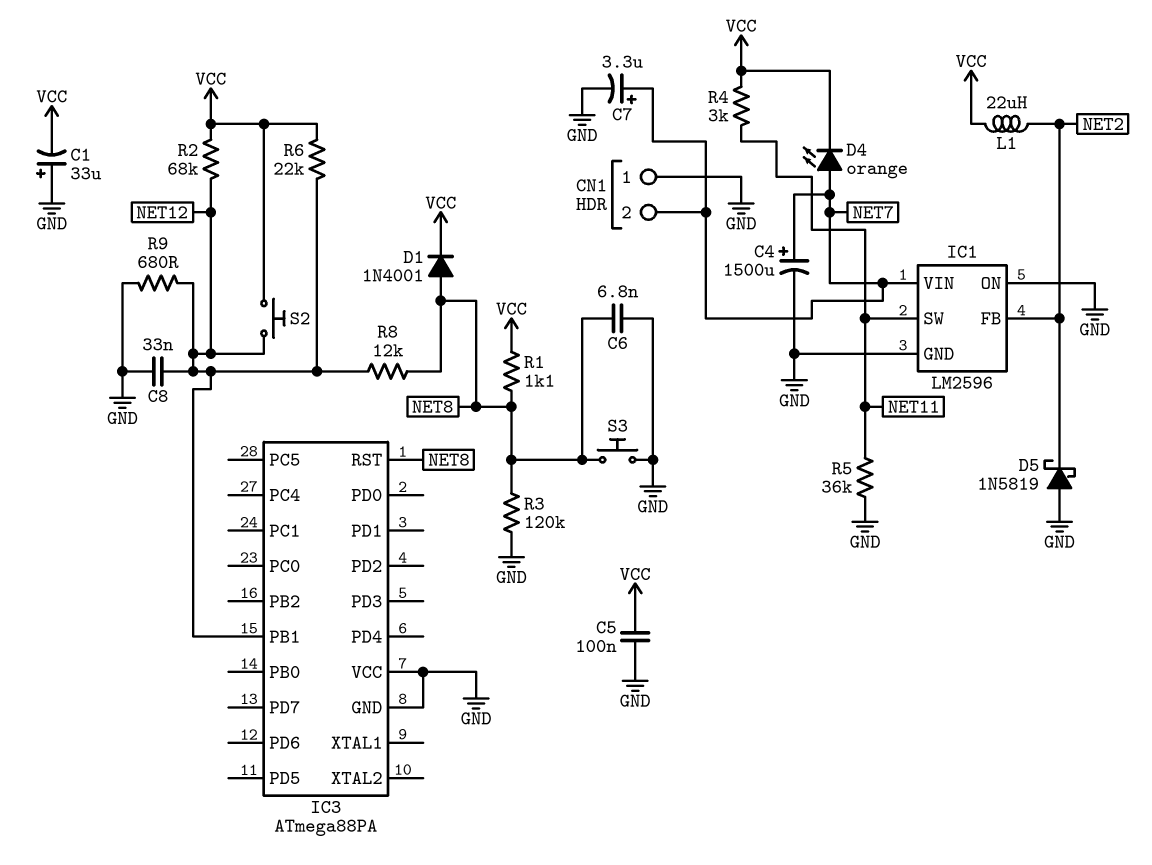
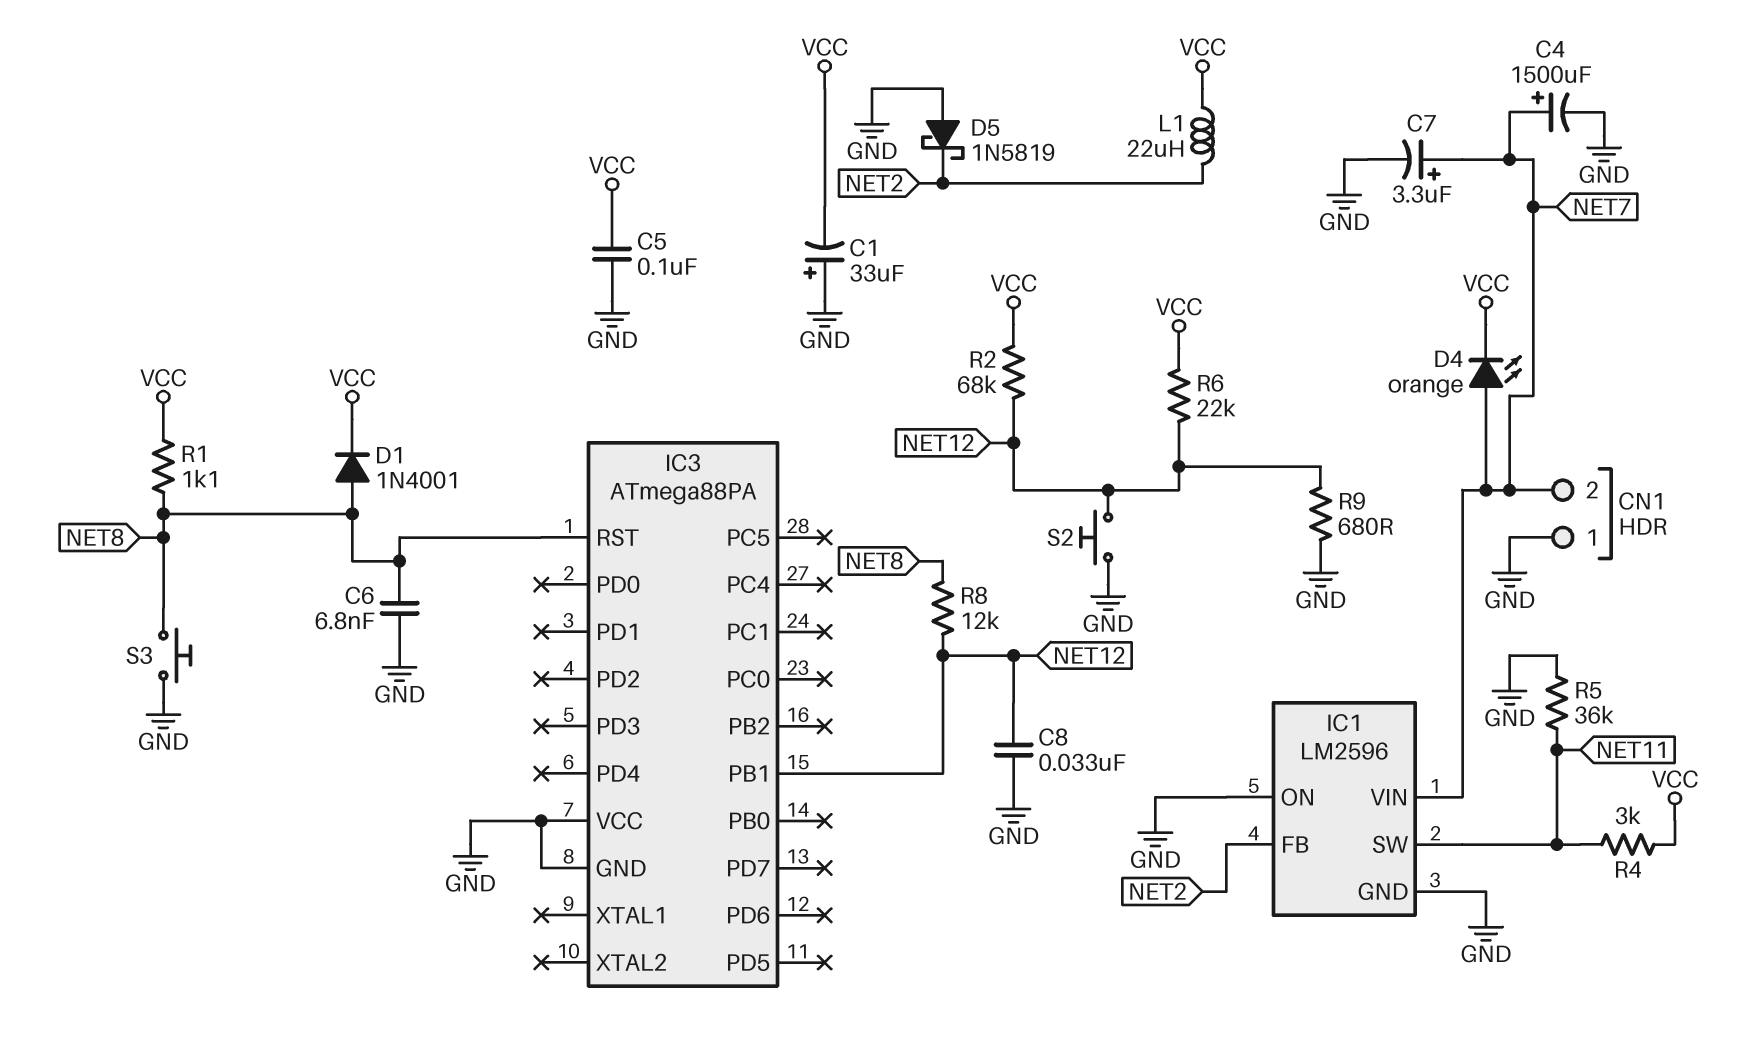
R3: 120k (GND, NET8) -> none
S2: button (NET12, VCC) -> button (GND, NET12)

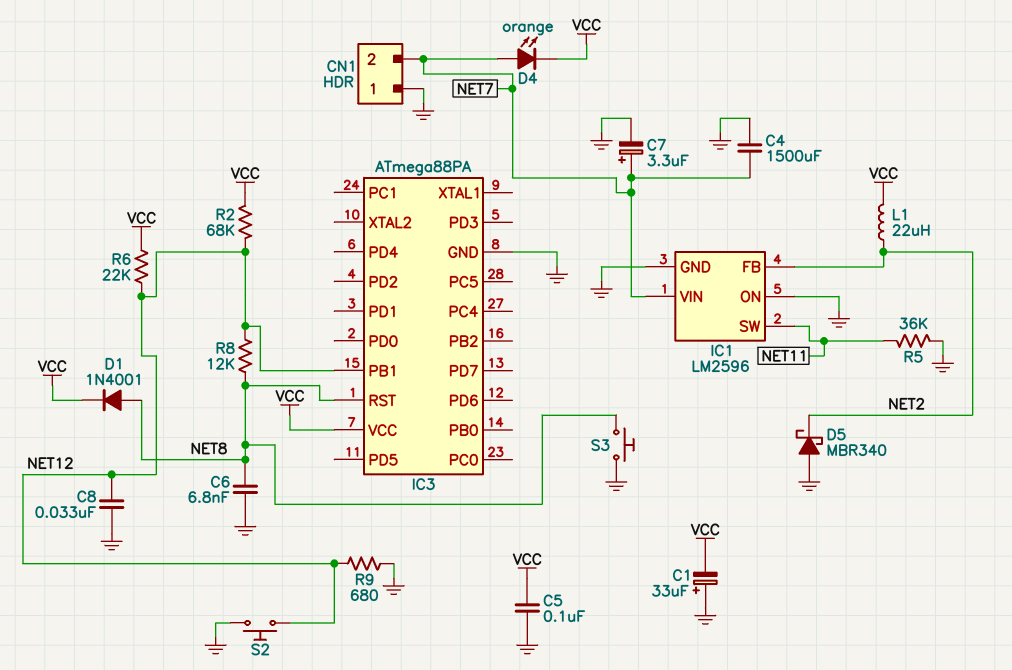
C4: 1500uF (plus NET7, minus GND) -> 1500uF (GND, NET7)
D5: schottky 1N5819 (A GND, K NET2) -> schottky MBR340 (A GND, K NET2)
IC3 pin VCC: GND -> VCC
R1: 1.1k (NET8, VCC) -> none
R4: 3k (NET11, VCC) -> none

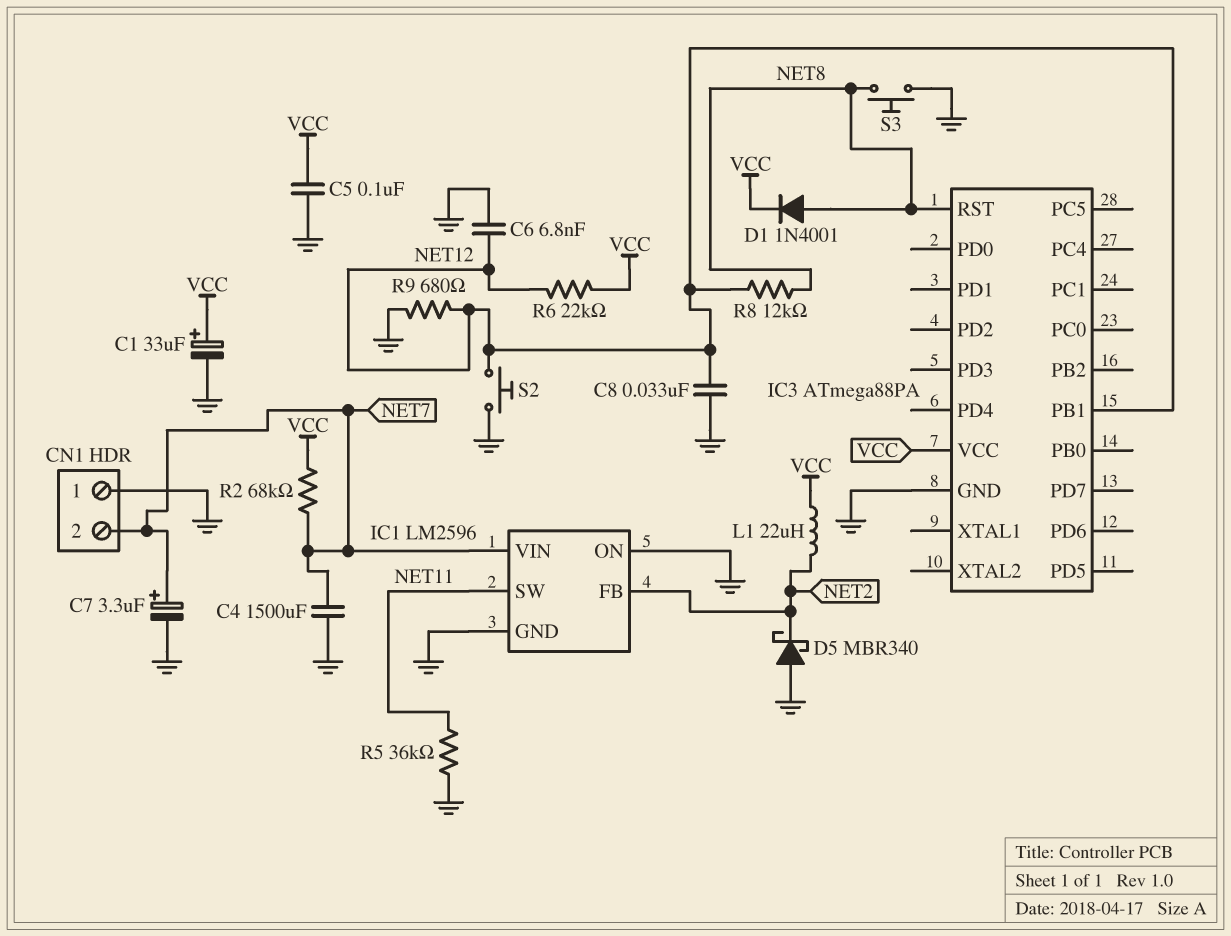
C1: 33uF (plus GND, minus VCC) -> 33uF (plus VCC, minus GND)
C6: 6.8nF (GND, NET8) -> 6.8nF (GND, NET12)
D4: LED orange (A NET7, K VCC) -> none
R2: 68k (NET12, VCC) -> 68k (NET7, VCC)

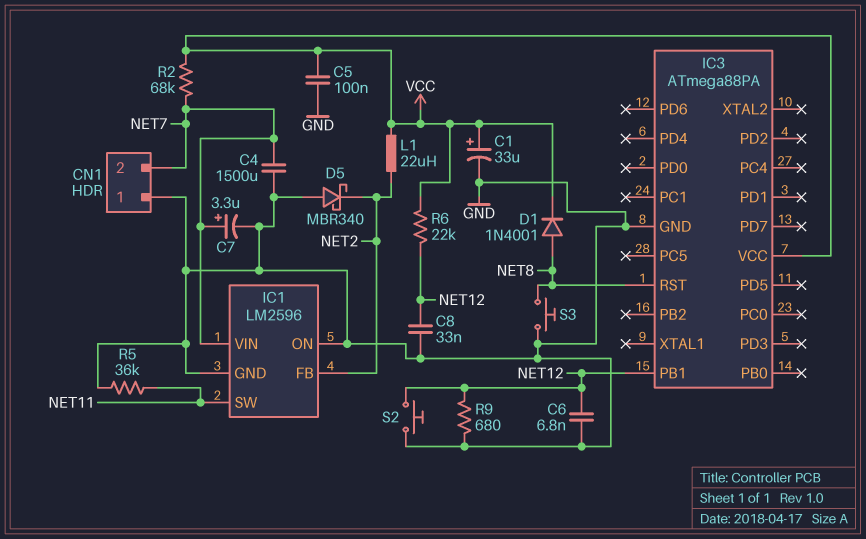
R8: 12k (NET8, NET12) -> none

